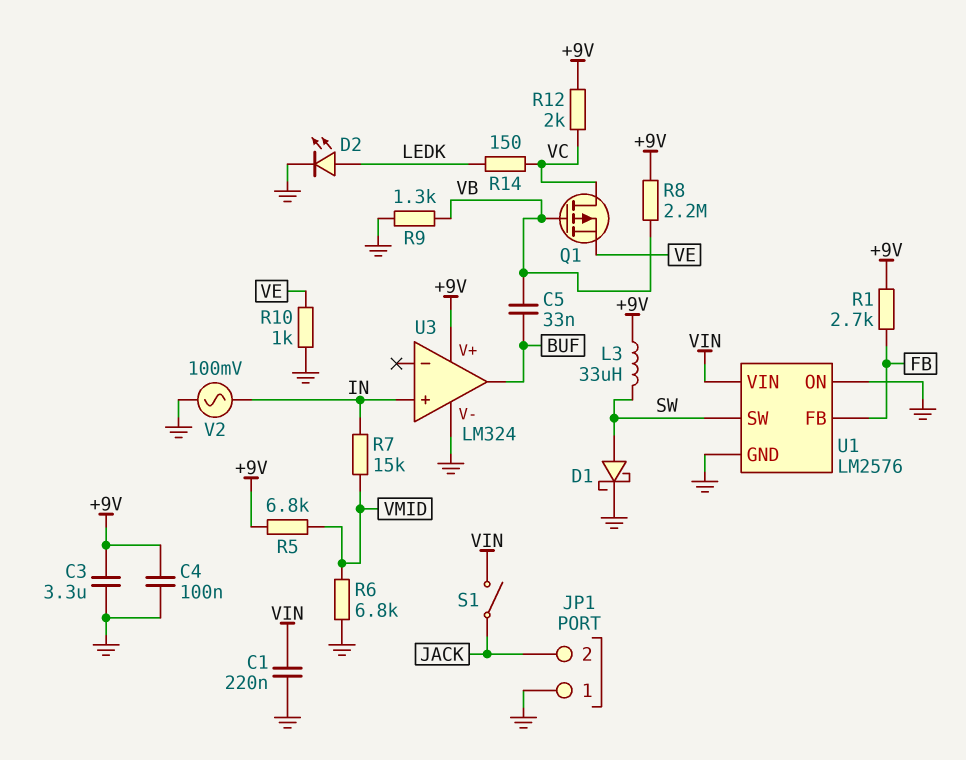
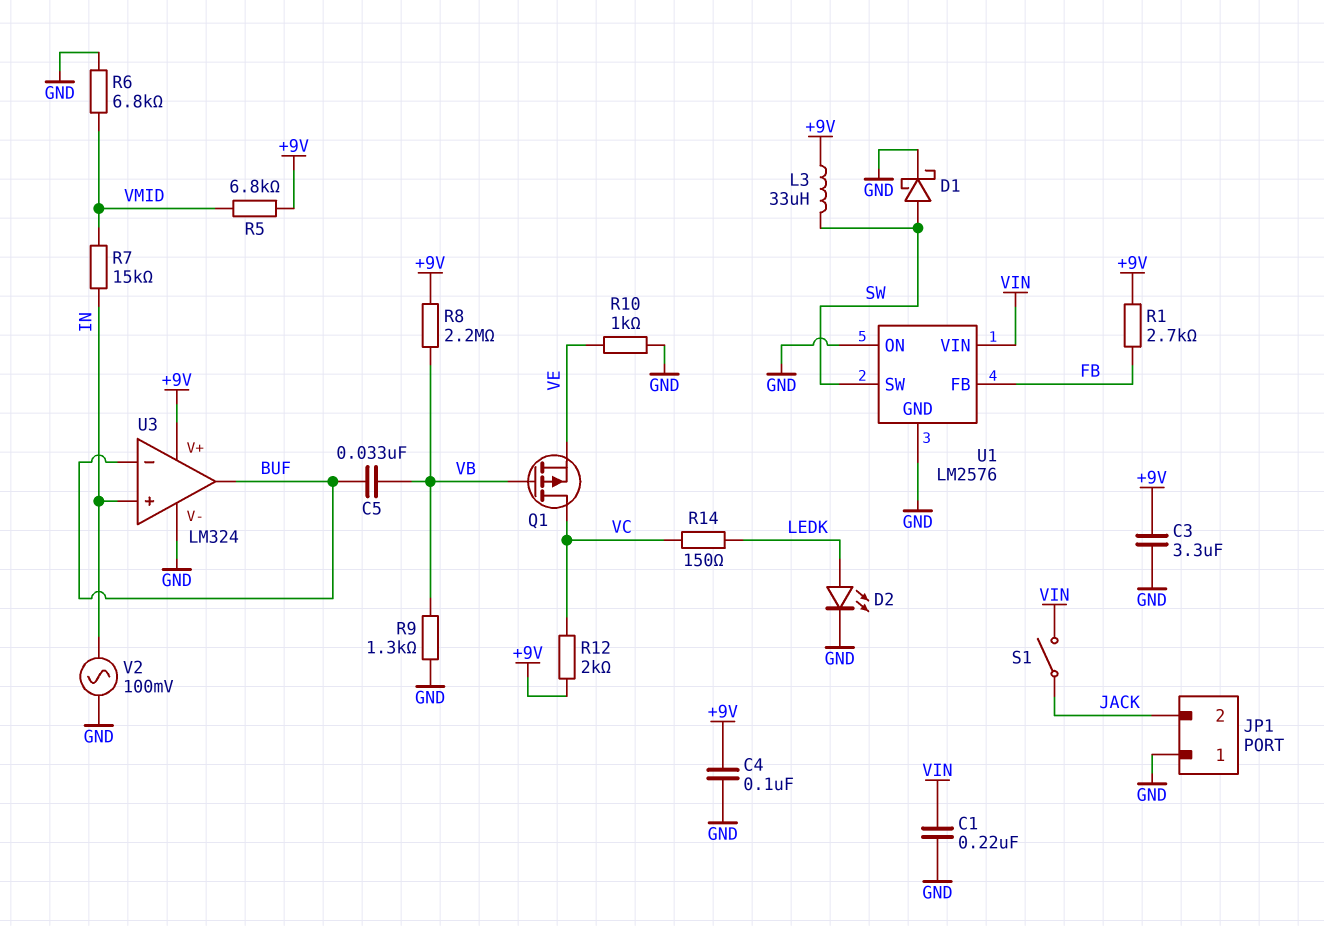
U3 pin in-: none -> BUF

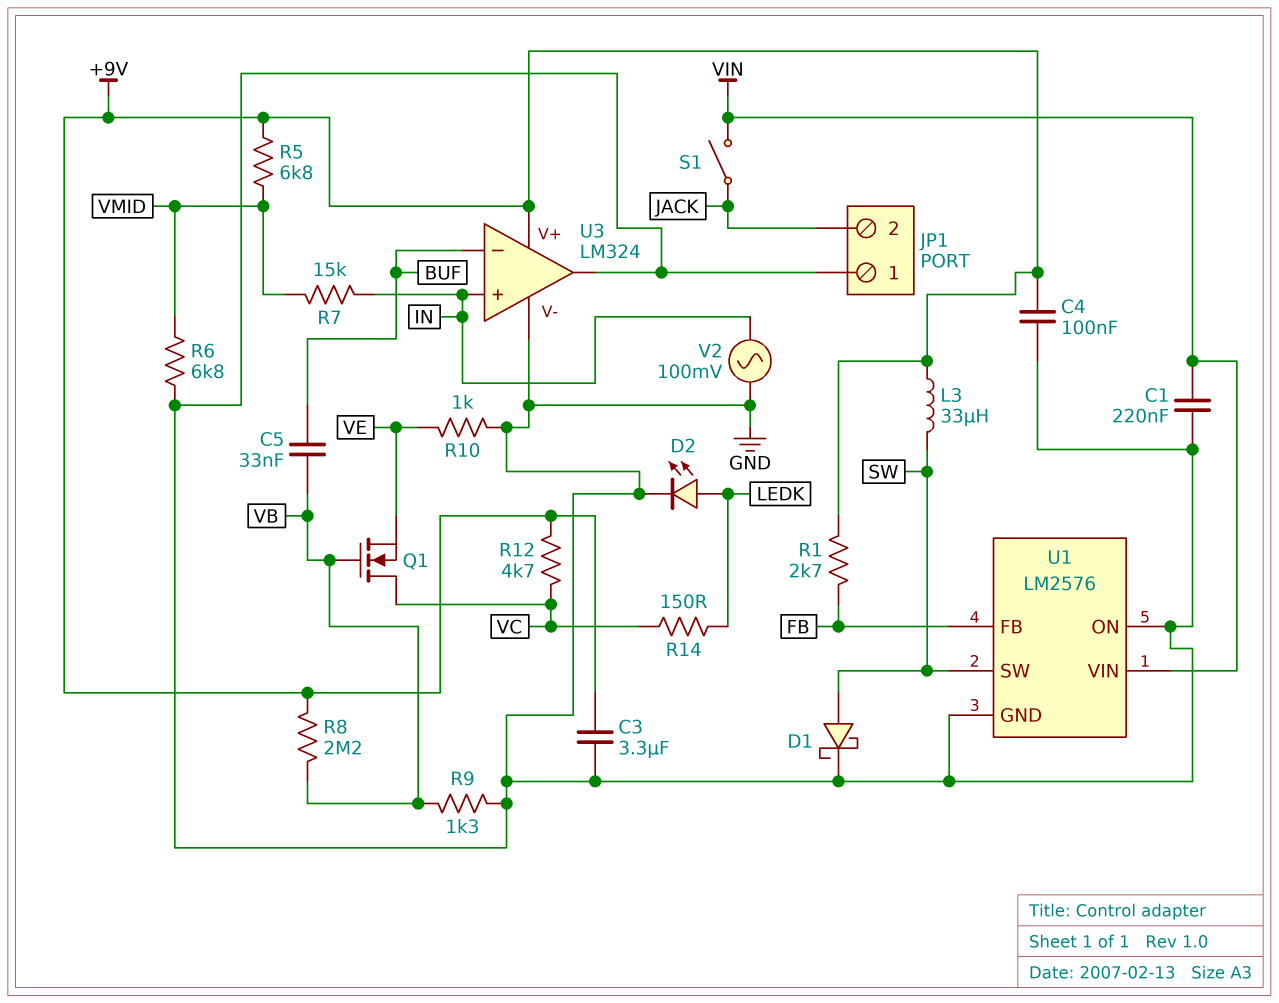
Q1: PMOS (G VB, D VC, S VE) -> NMOS (G VB, D VC, S VE)
R12: 2k (+9V, VC) -> 4.7k (+9V, VC)
U3 pin out: BUF -> GND

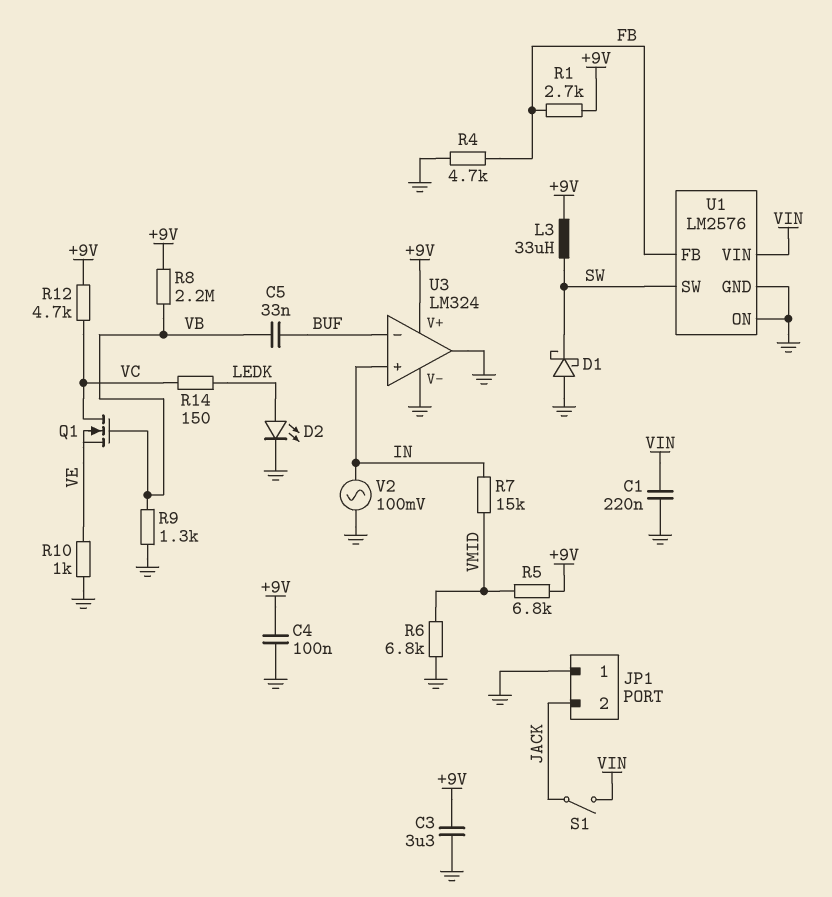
D1: schottky (A SW, K GND) -> schottky (A GND, K SW)
R4: none -> 4.7k (FB, GND)

